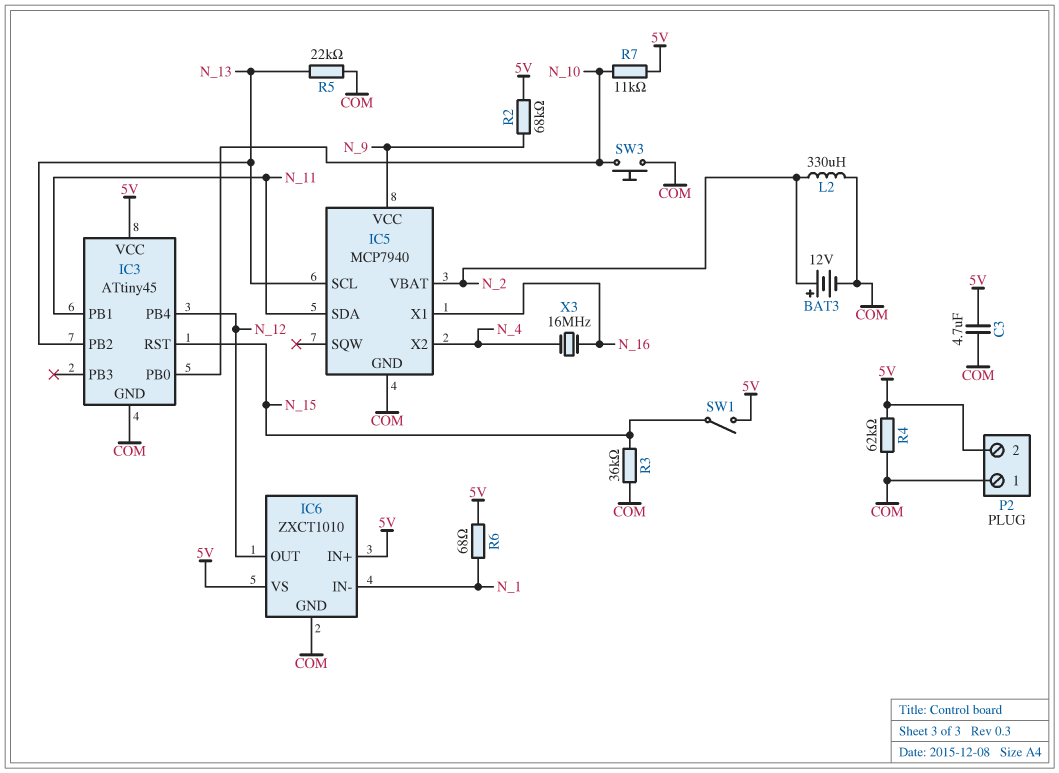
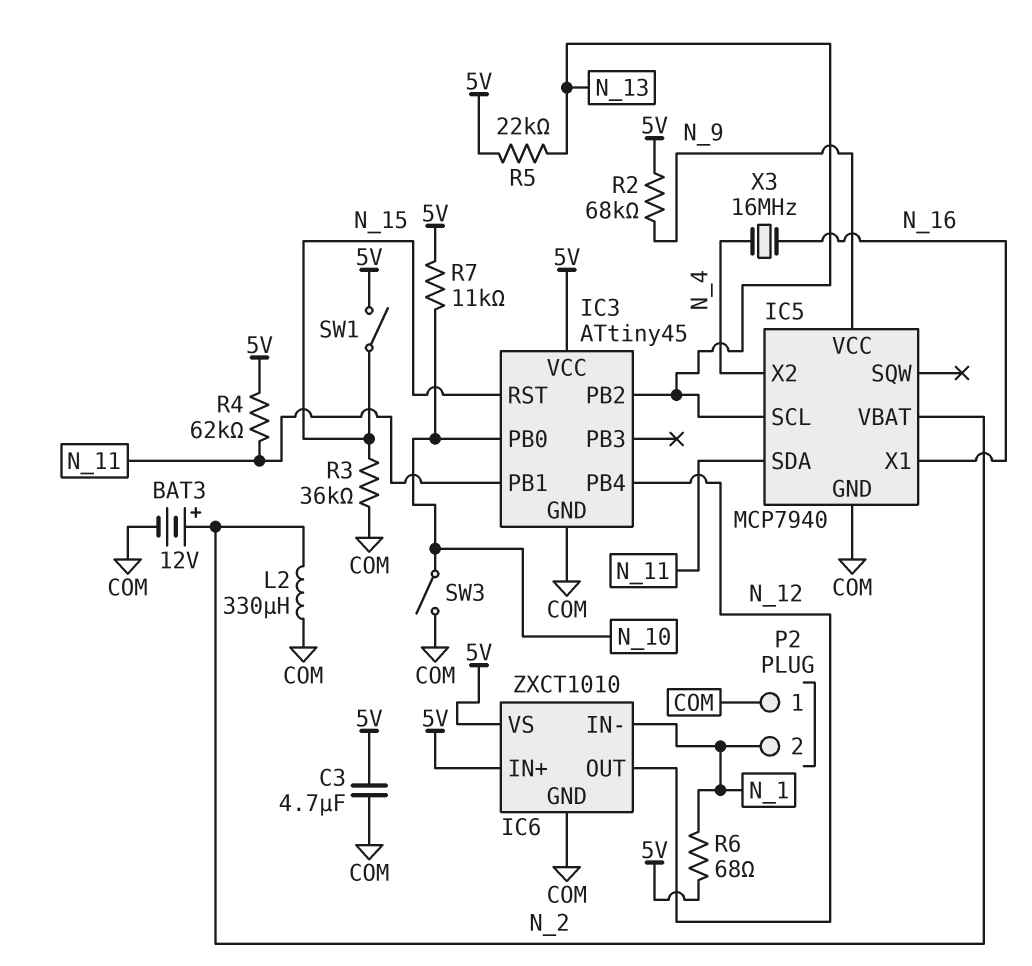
P2 pin 2: 5V -> N_1
R4: 62k (5V, COM) -> 62k (5V, N_11)
R5: 22k (COM, N_13) -> 22k (5V, N_13)
SW3: button (COM, N_10) -> switch (COM, N_10)

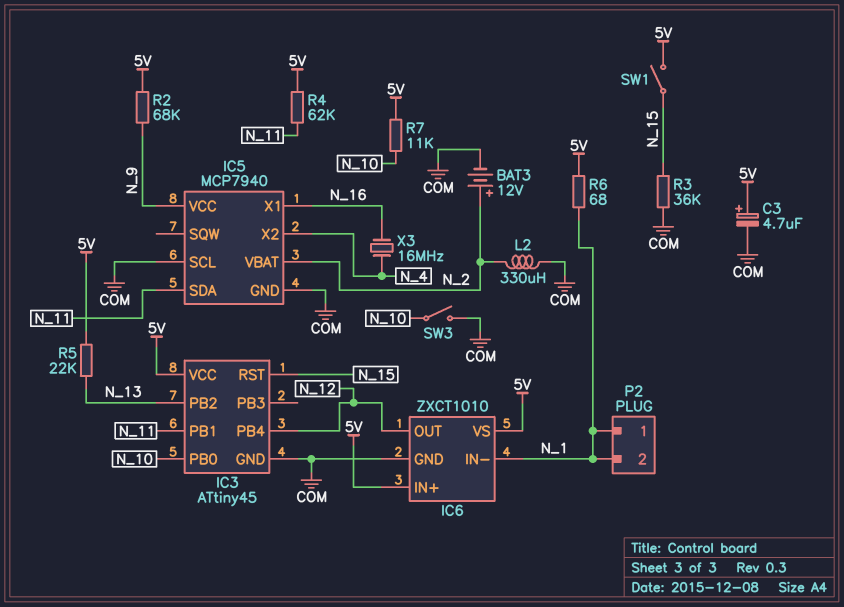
C3: 4.7uF (5V, COM) -> 4.7uF (plus 5V, minus COM)
IC5 pin SCL: N_13 -> COM
P2 pin 1: COM -> N_1

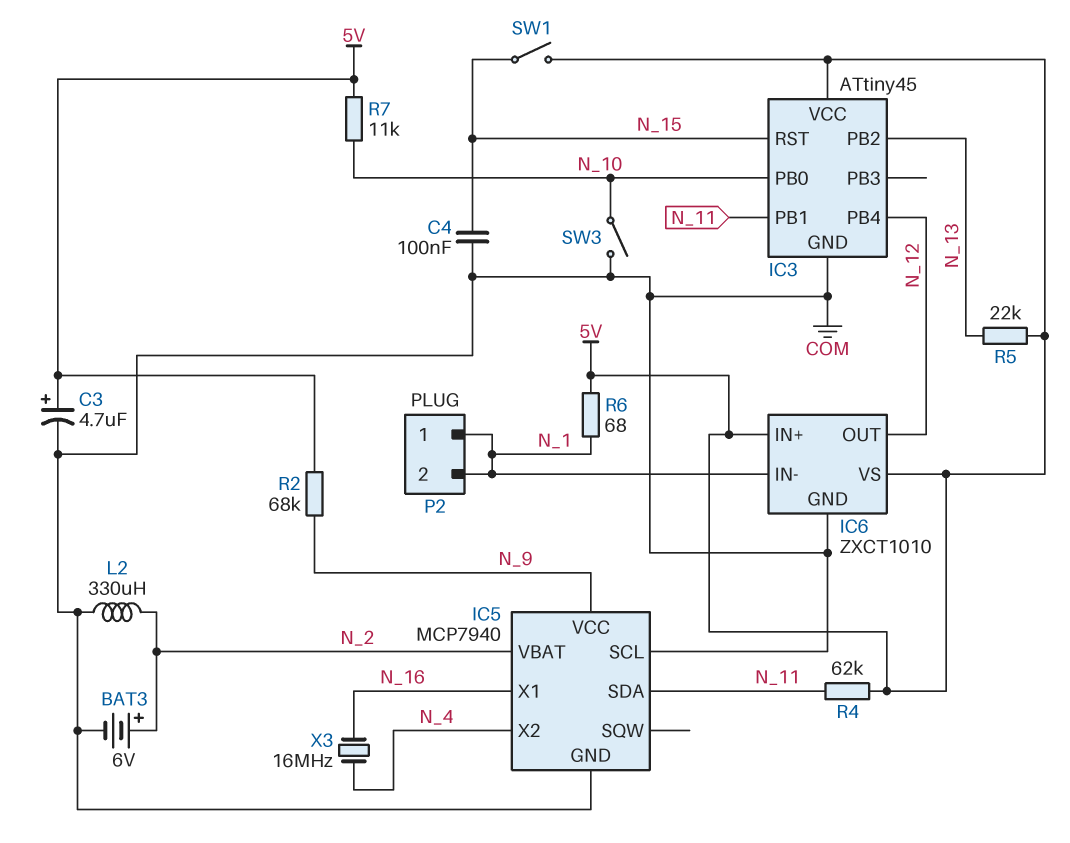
BAT3: 12V (plus N_2, minus COM) -> 6V (plus N_2, minus COM)
C4: none -> 100nF (COM, N_15)
R3: 36k (COM, N_15) -> none

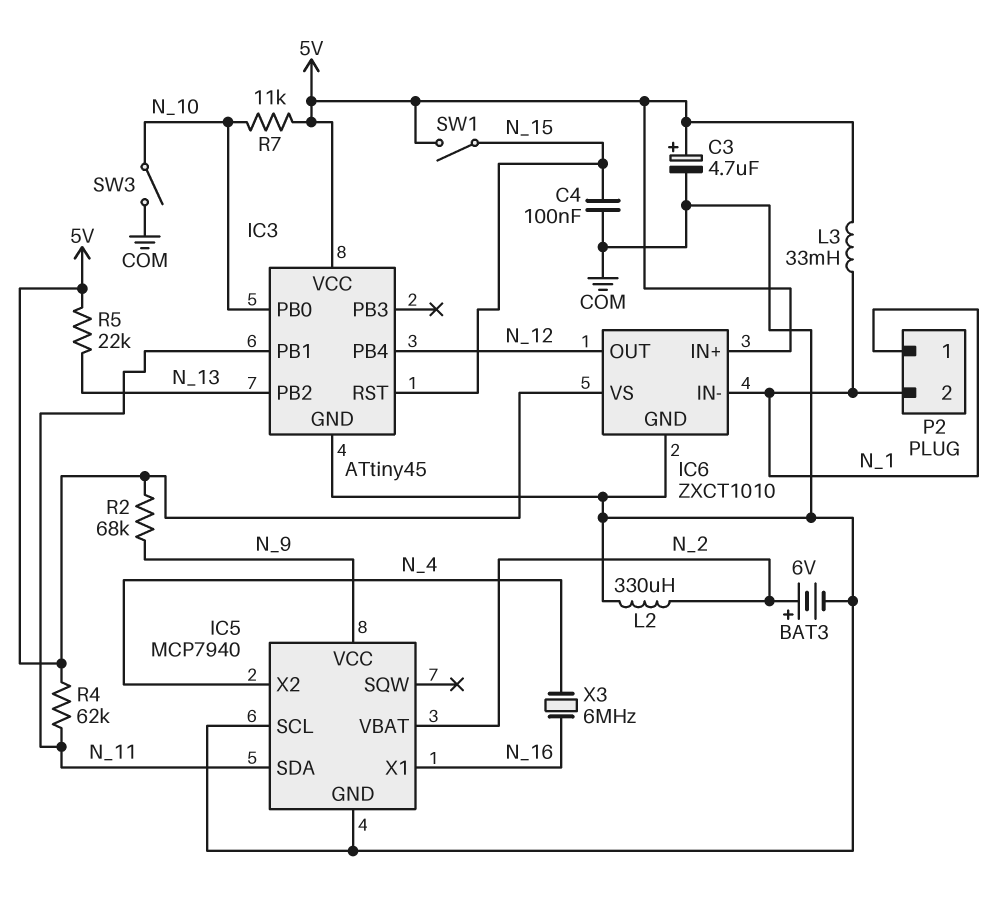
L3: none -> 33mH (5V, N_1)
R6: 68 (5V, N_1) -> none
X3: 16MHz (N_4, N_16) -> 6MHz (N_4, N_16)

